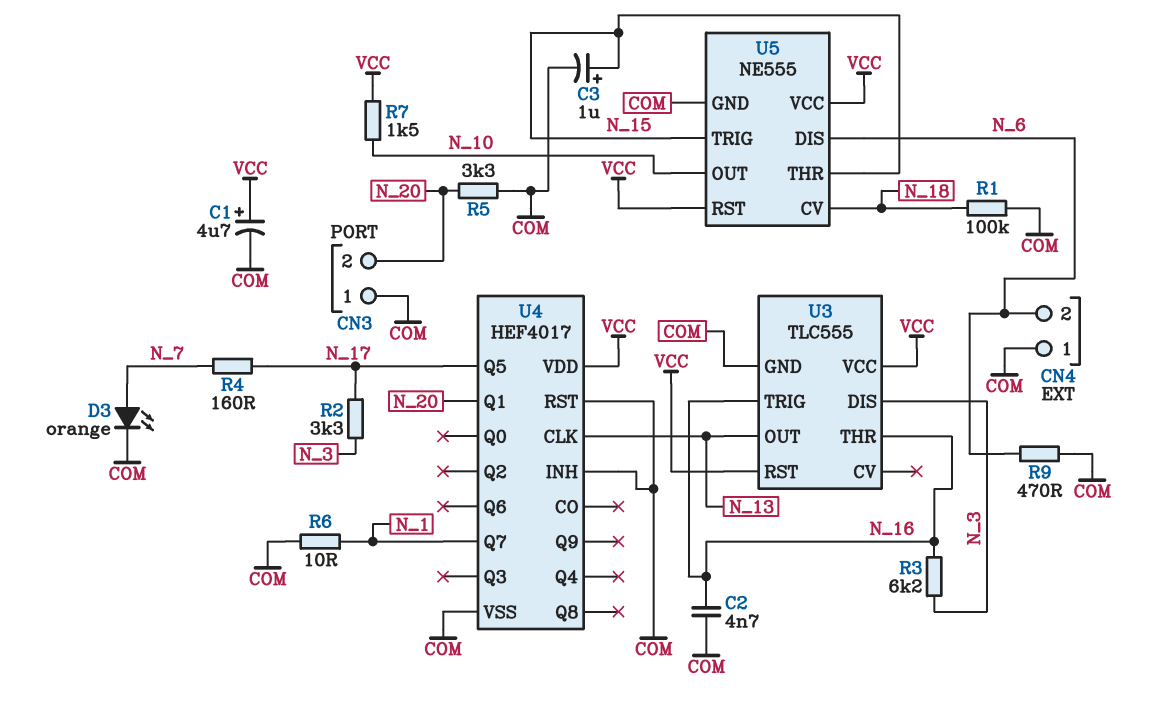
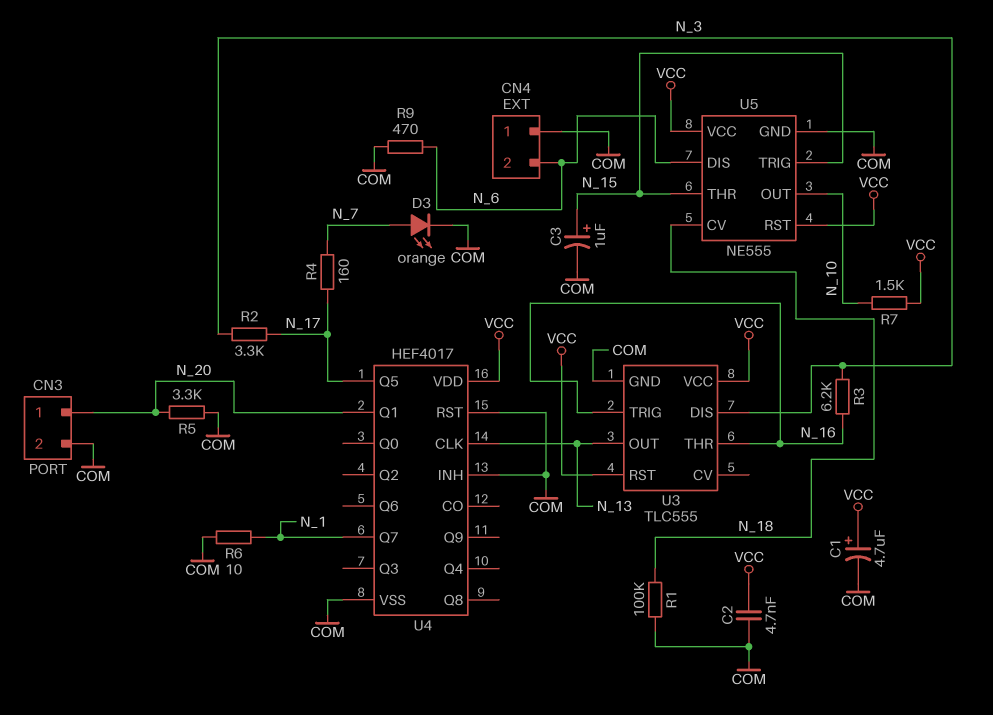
C2: 4.7nF (COM, N_16) -> 4.7nF (COM, VCC)
CN3 pin 1: COM -> N_20
CN3 pin 2: N_20 -> COM

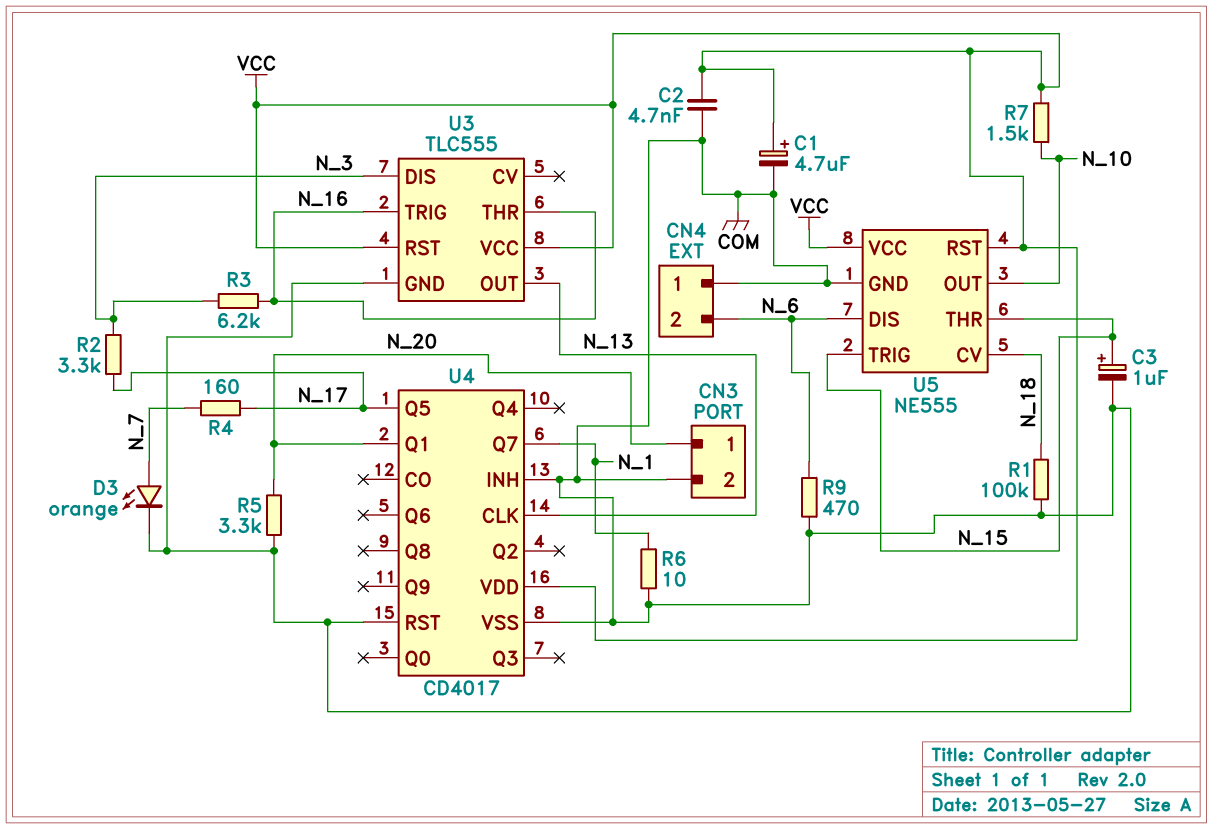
U4: HEF4017 -> CD4017

